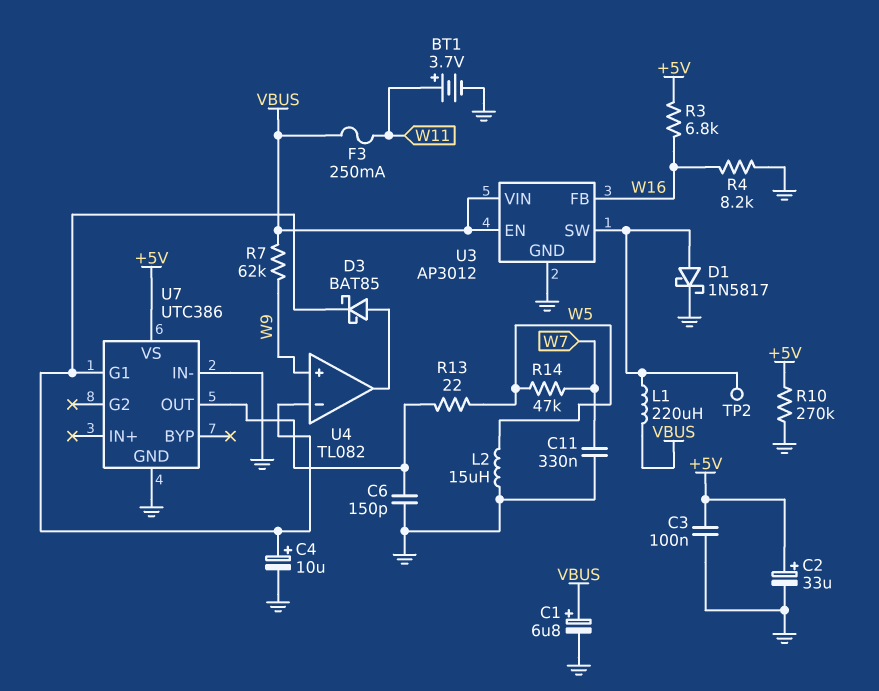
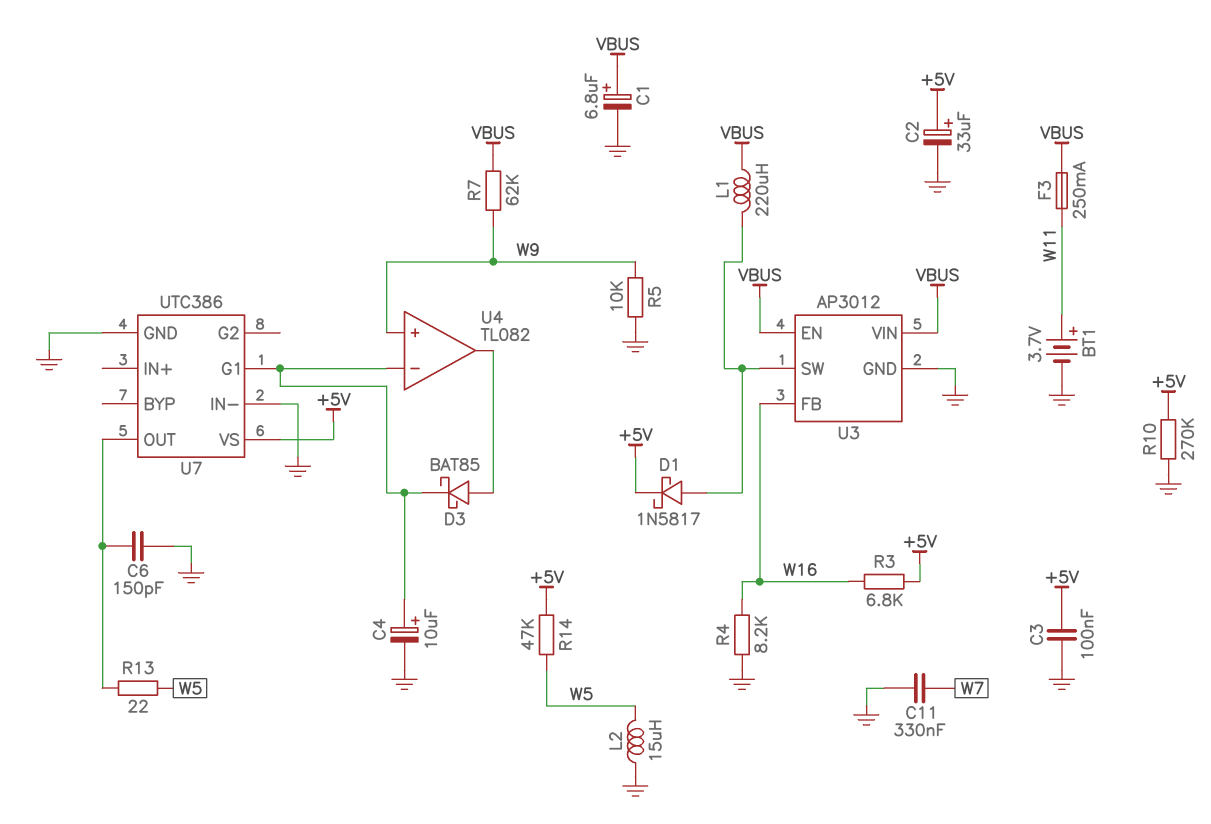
D1: schottky 1N5817 (A U3/SW, K GND) -> schottky 1N5817 (A U3/SW, K +5V)
R5: none -> 10k (GND, W9)
R14: 47k (W5, W7) -> 47k (+5V, W5)
TP2: test point (U3/SW) -> none

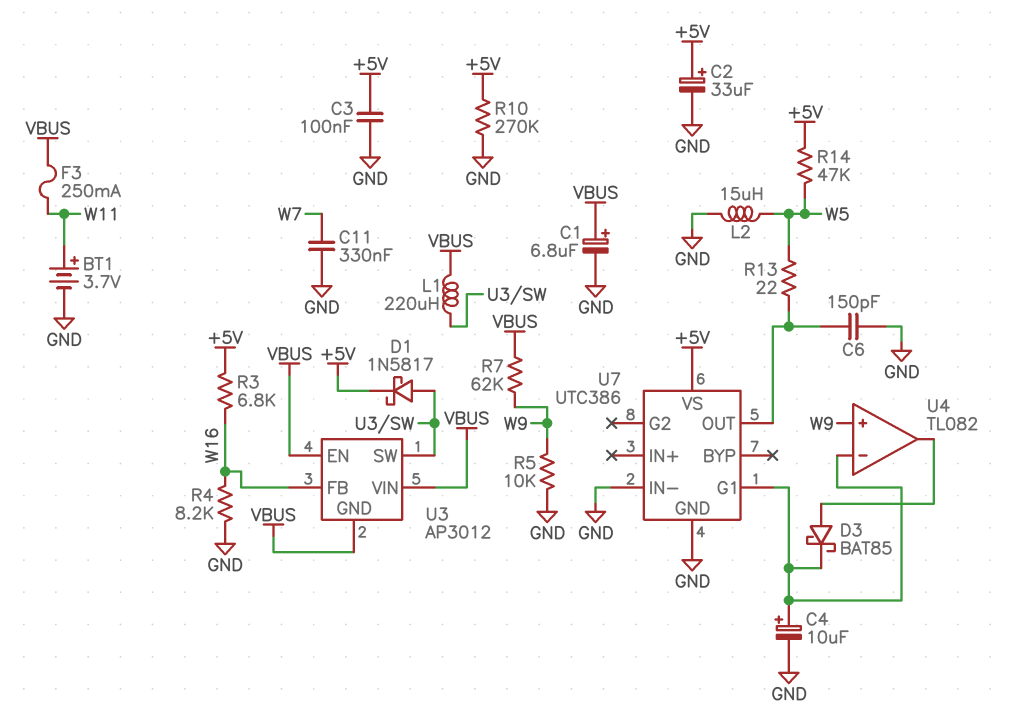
U3 pin GND: GND -> VBUS

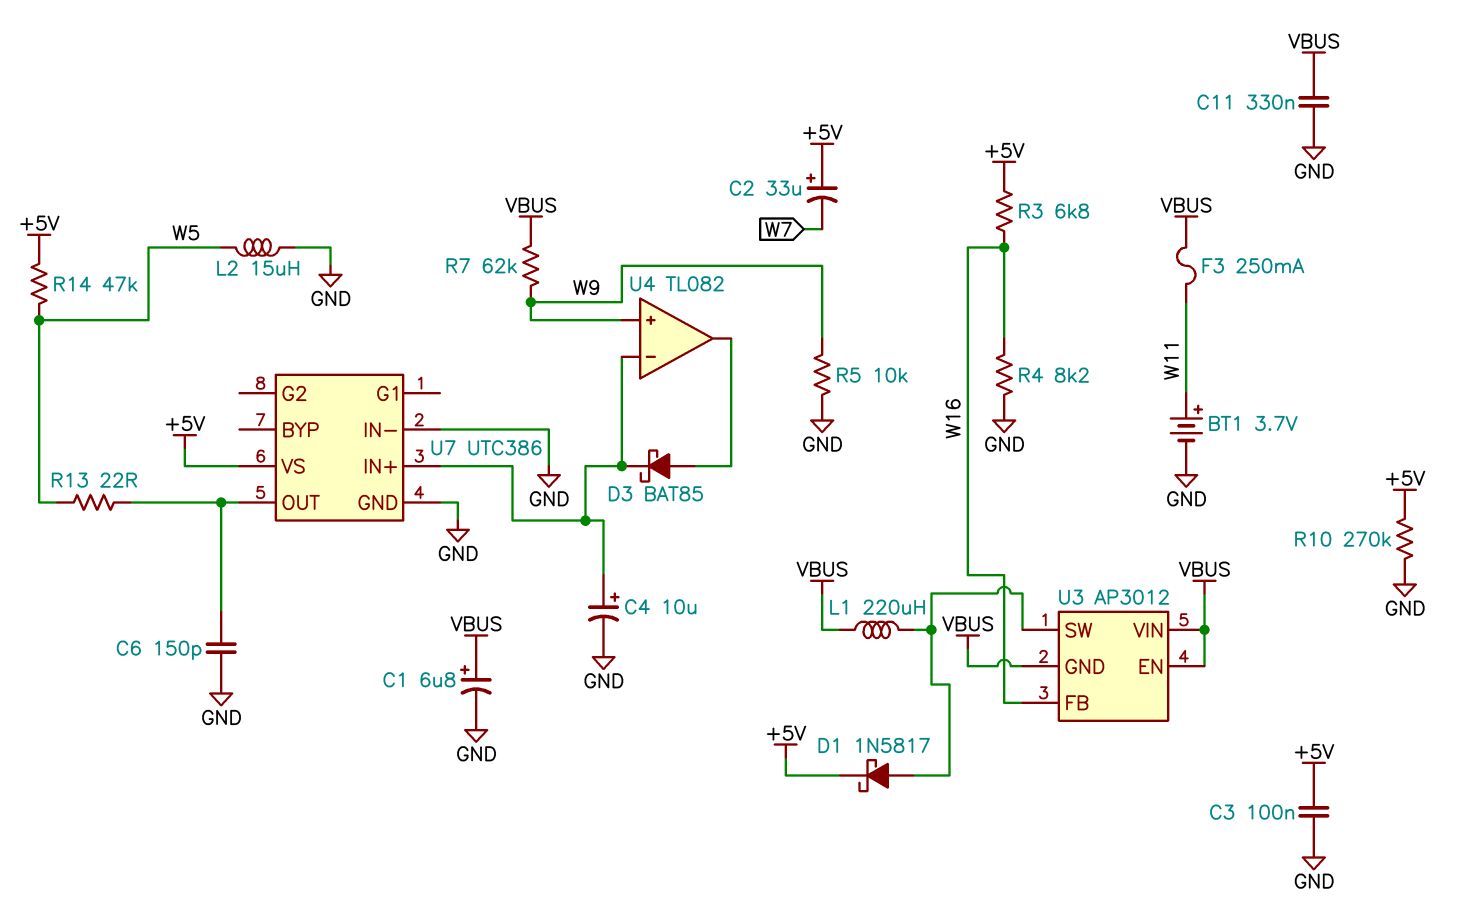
C2: 33uF (plus +5V, minus GND) -> 33uF (plus +5V, minus W7)
C11: 330nF (GND, W7) -> 330nF (GND, VBUS)
U7 pin G1: U4/in- -> none
U7 pin IN+: none -> U4/in-

